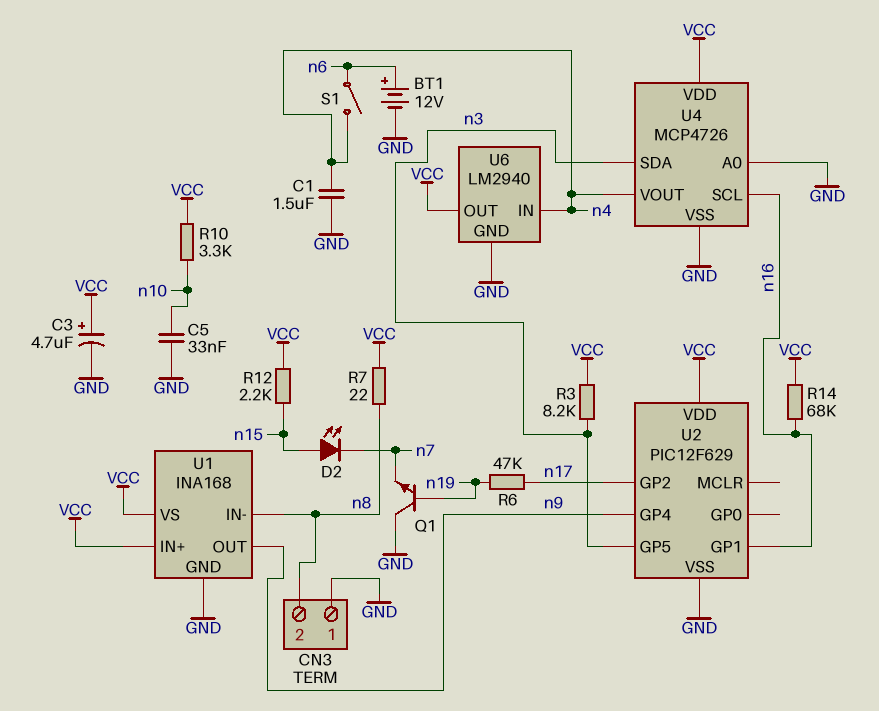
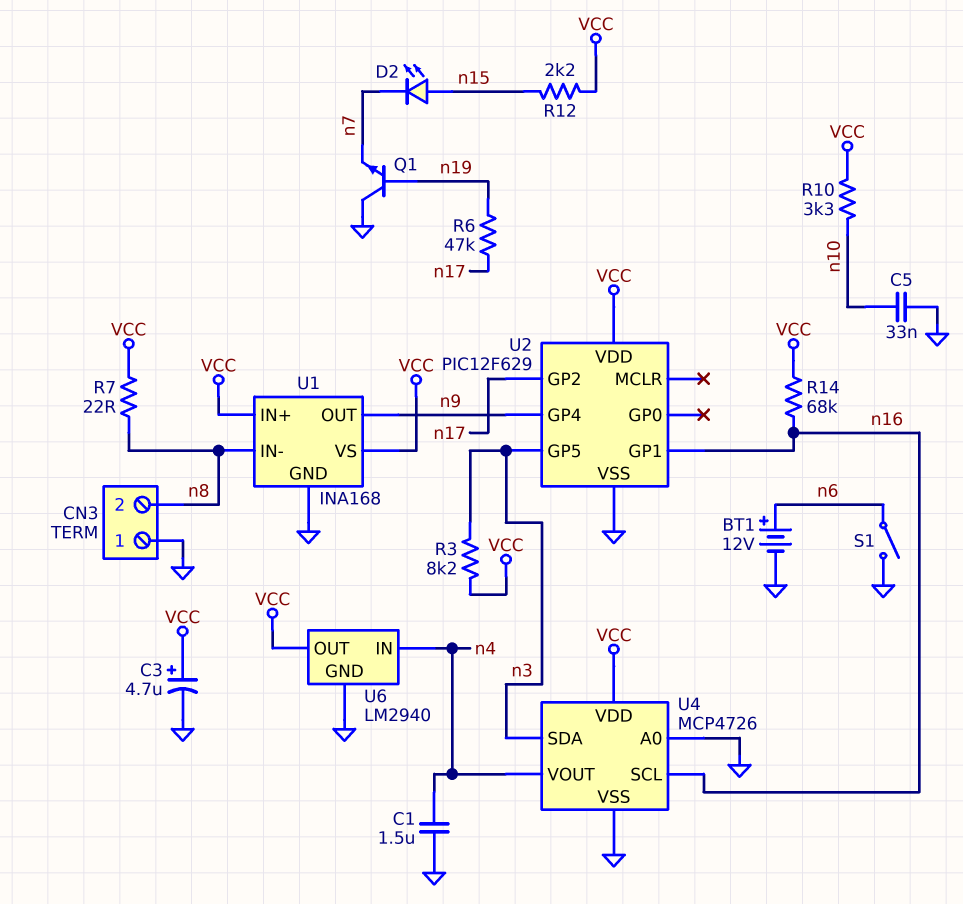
S1: switch (n4, n6) -> switch (GND, n6)

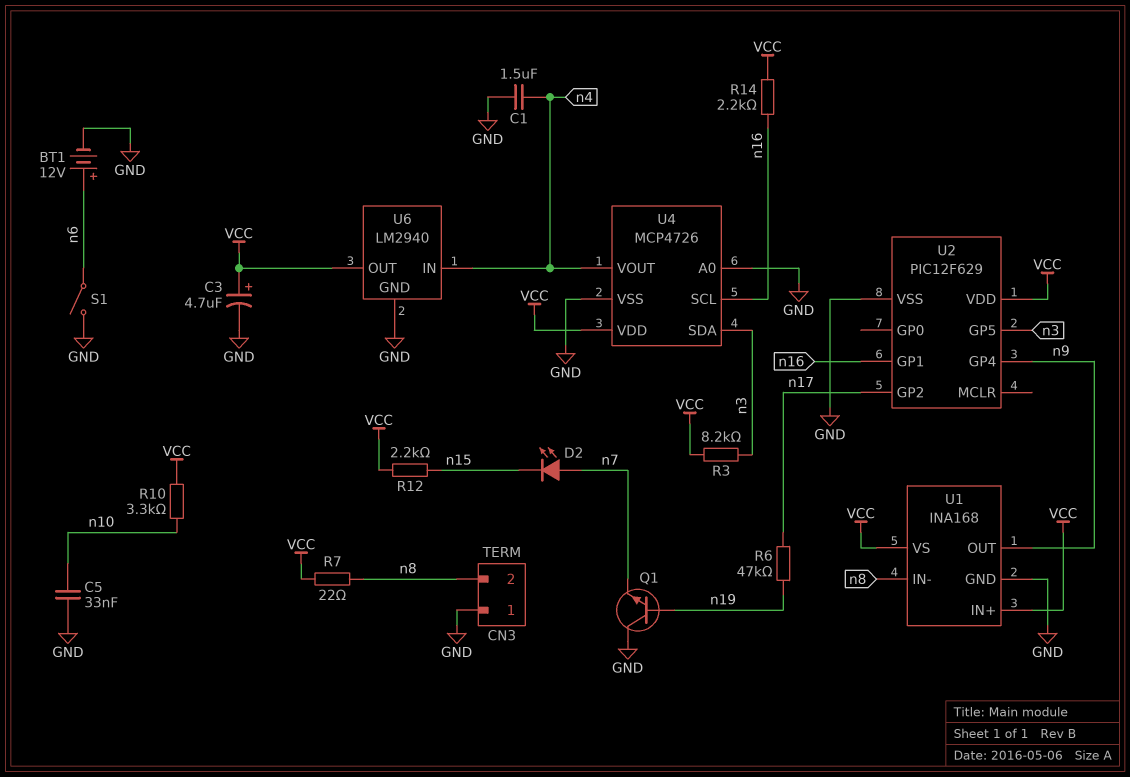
D2: LED (A n15, K n7) -> LED (A n7, K n15)
R14: 68k (VCC, n16) -> 2.2k (VCC, n16)

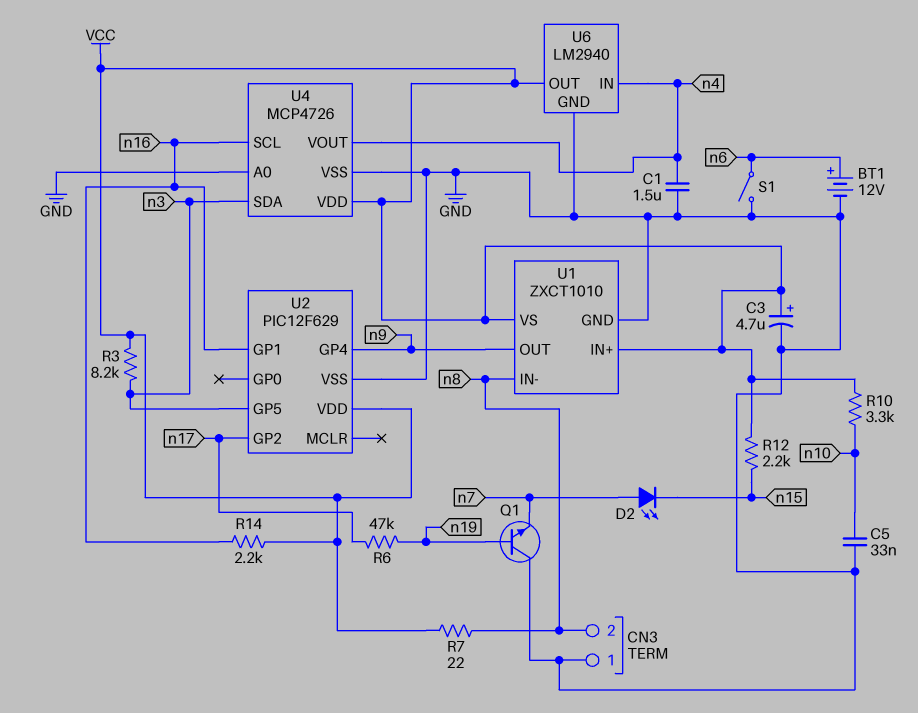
U1: INA168 -> ZXCT1010

